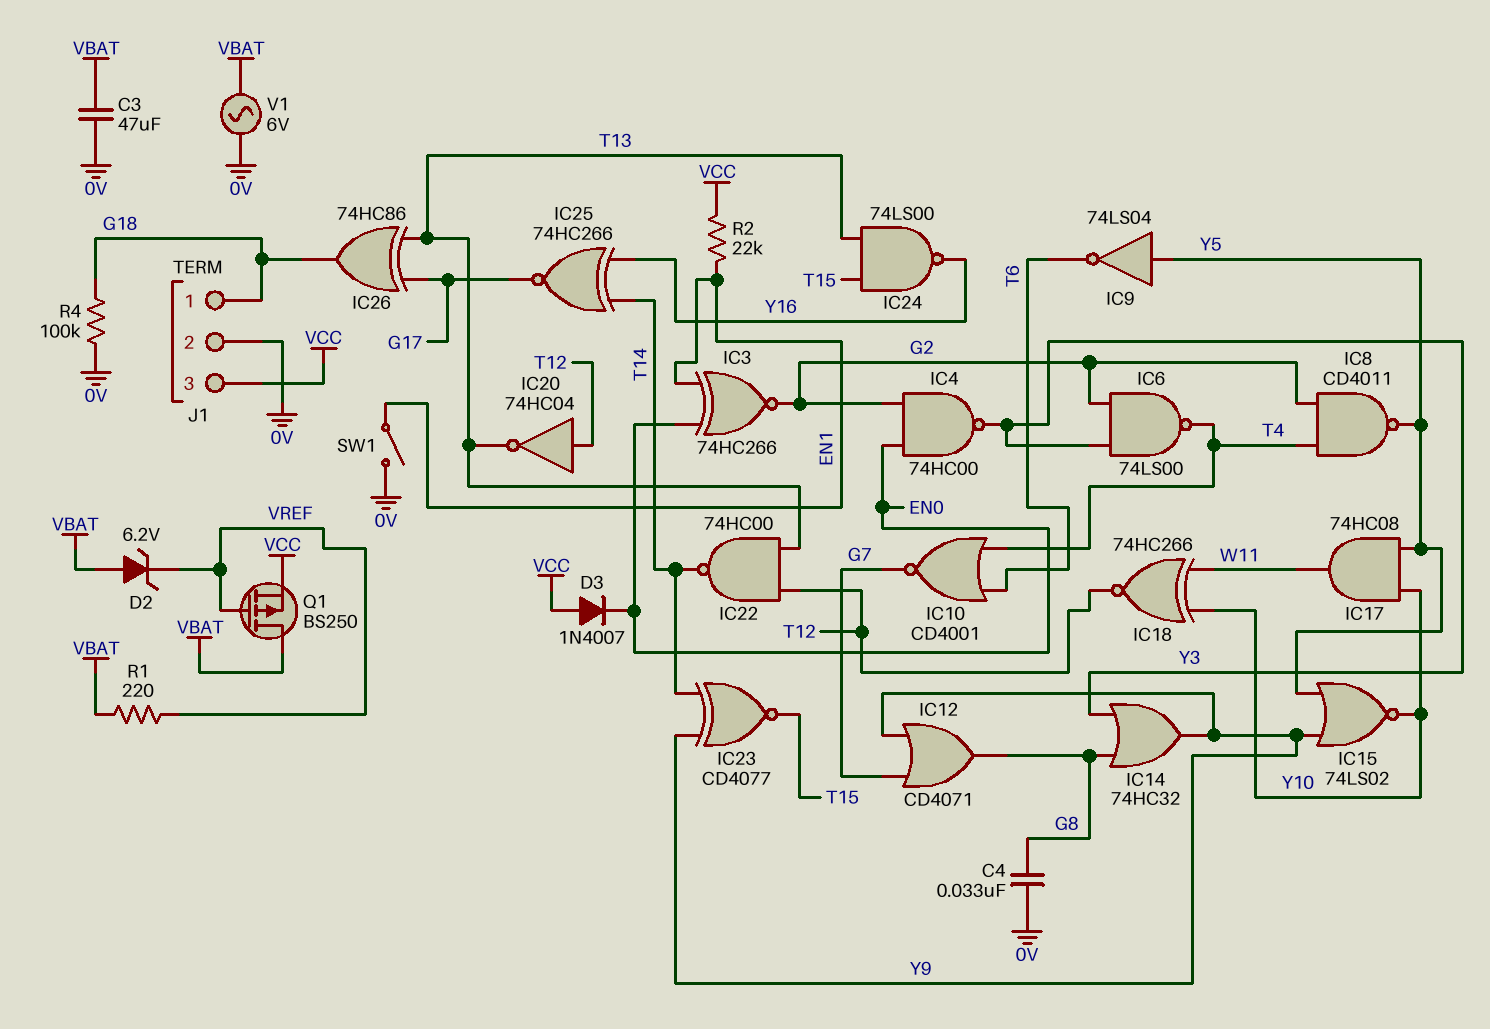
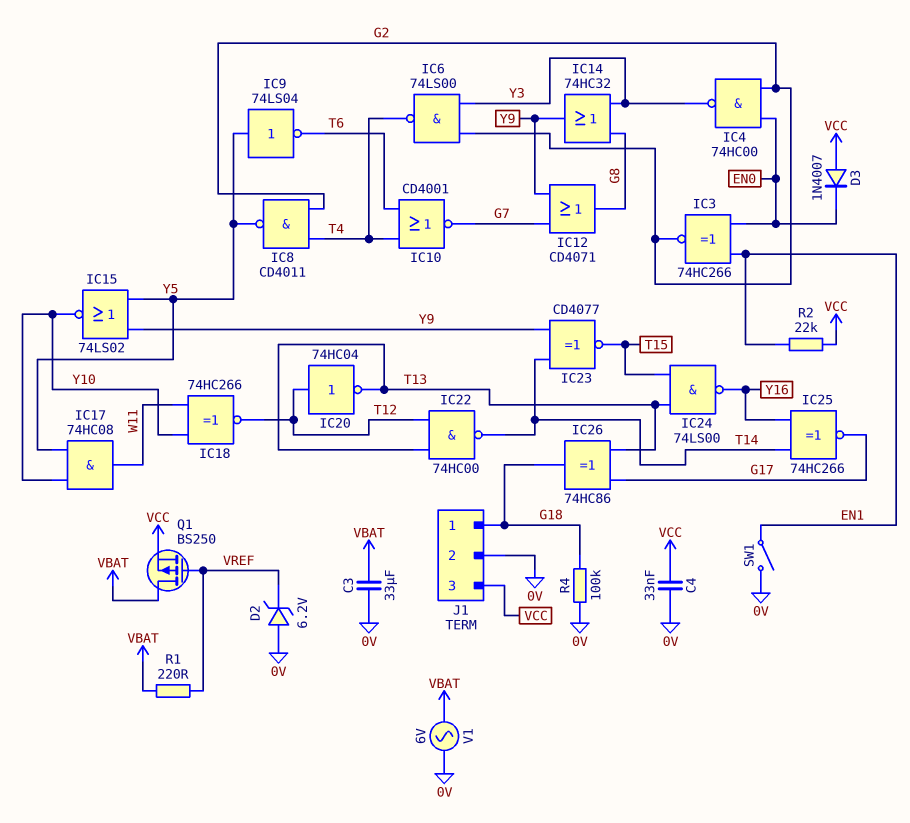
C3: 47uF (0V, VBAT) -> 33uF (0V, VBAT)
C4: 33nF (0V, G8) -> 33nF (0V, VCC)
D2: zener 6.2V (A VBAT, K VREF) -> zener 6.2V (A 0V, K VREF)

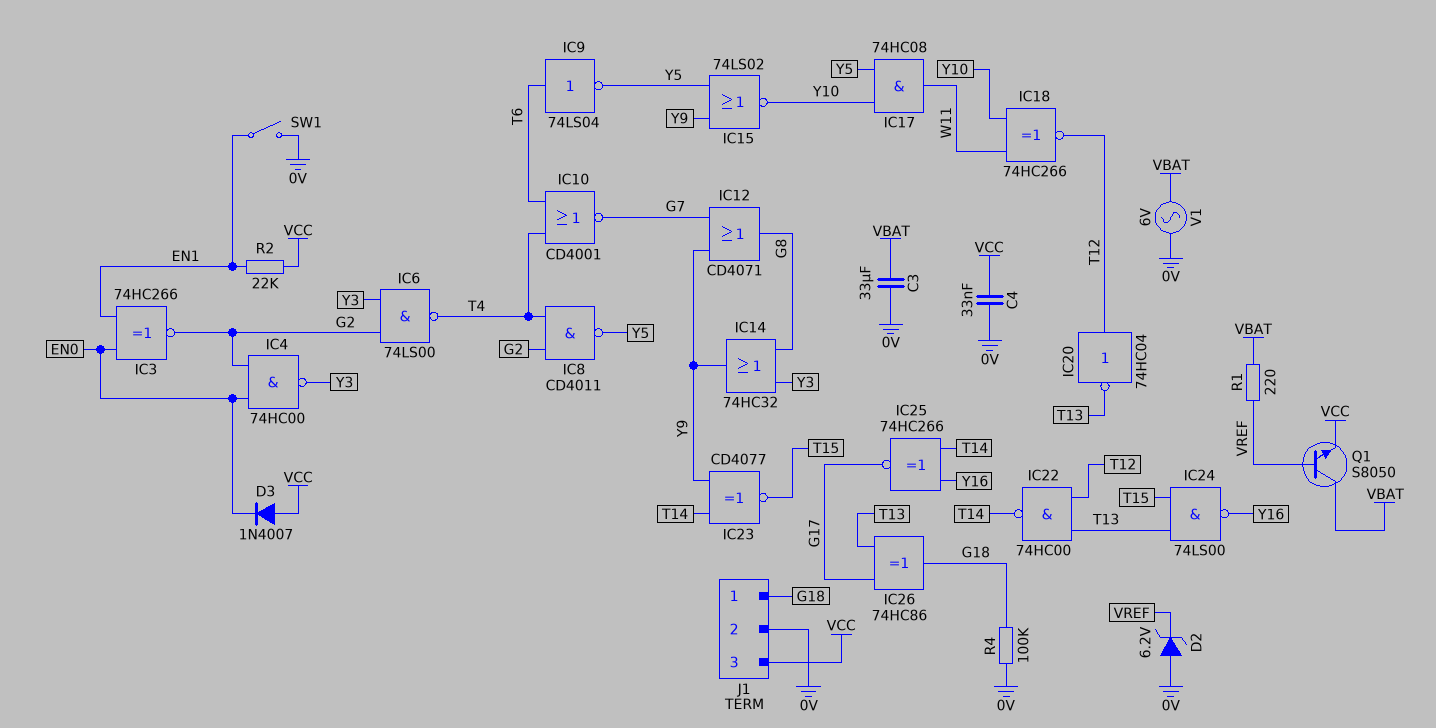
IC9: NOT 74LS04 (in Y5, out T6) -> NOT 74LS04 (in T6, out Y5)
Q1: PMOS BS250 (G VREF, D VBAT, S VCC) -> NPN S8050 (B VREF, C VBAT, E VCC)

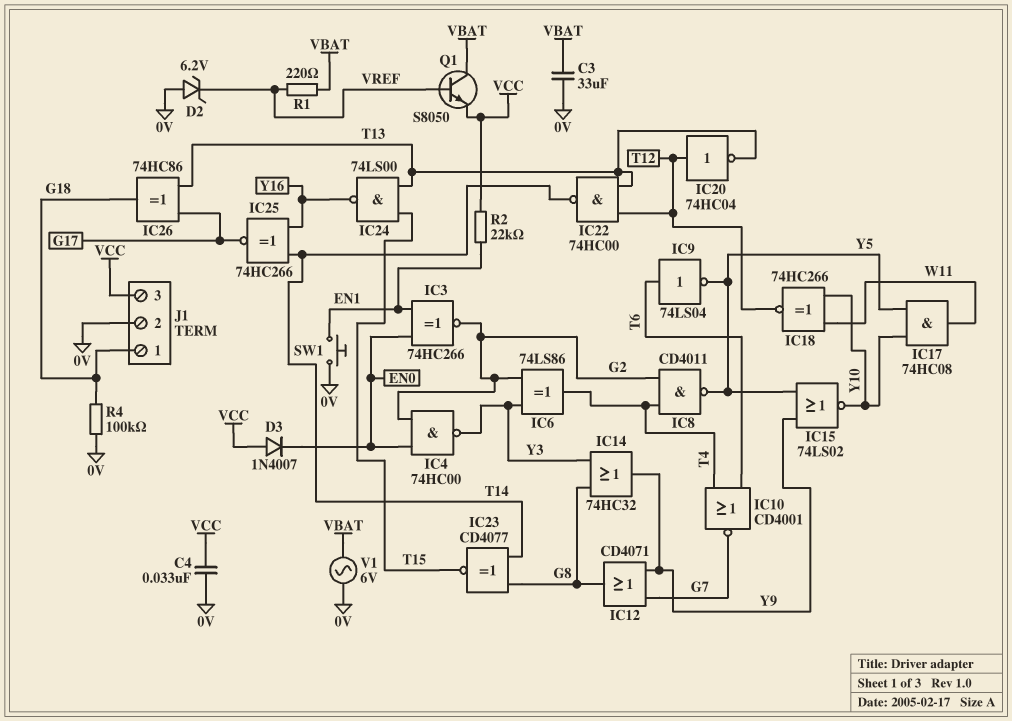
IC6: NAND 74LS00 (in G2, in Y3, out T4) -> XOR 74LS86 (in G2, in Y3, out T4)
IC23: XNOR CD4077 (in T14, in Y9, out T15) -> XNOR CD4077 (in G8, in T14, out T15)
SW1: switch (0V, EN1) -> button (0V, EN1)

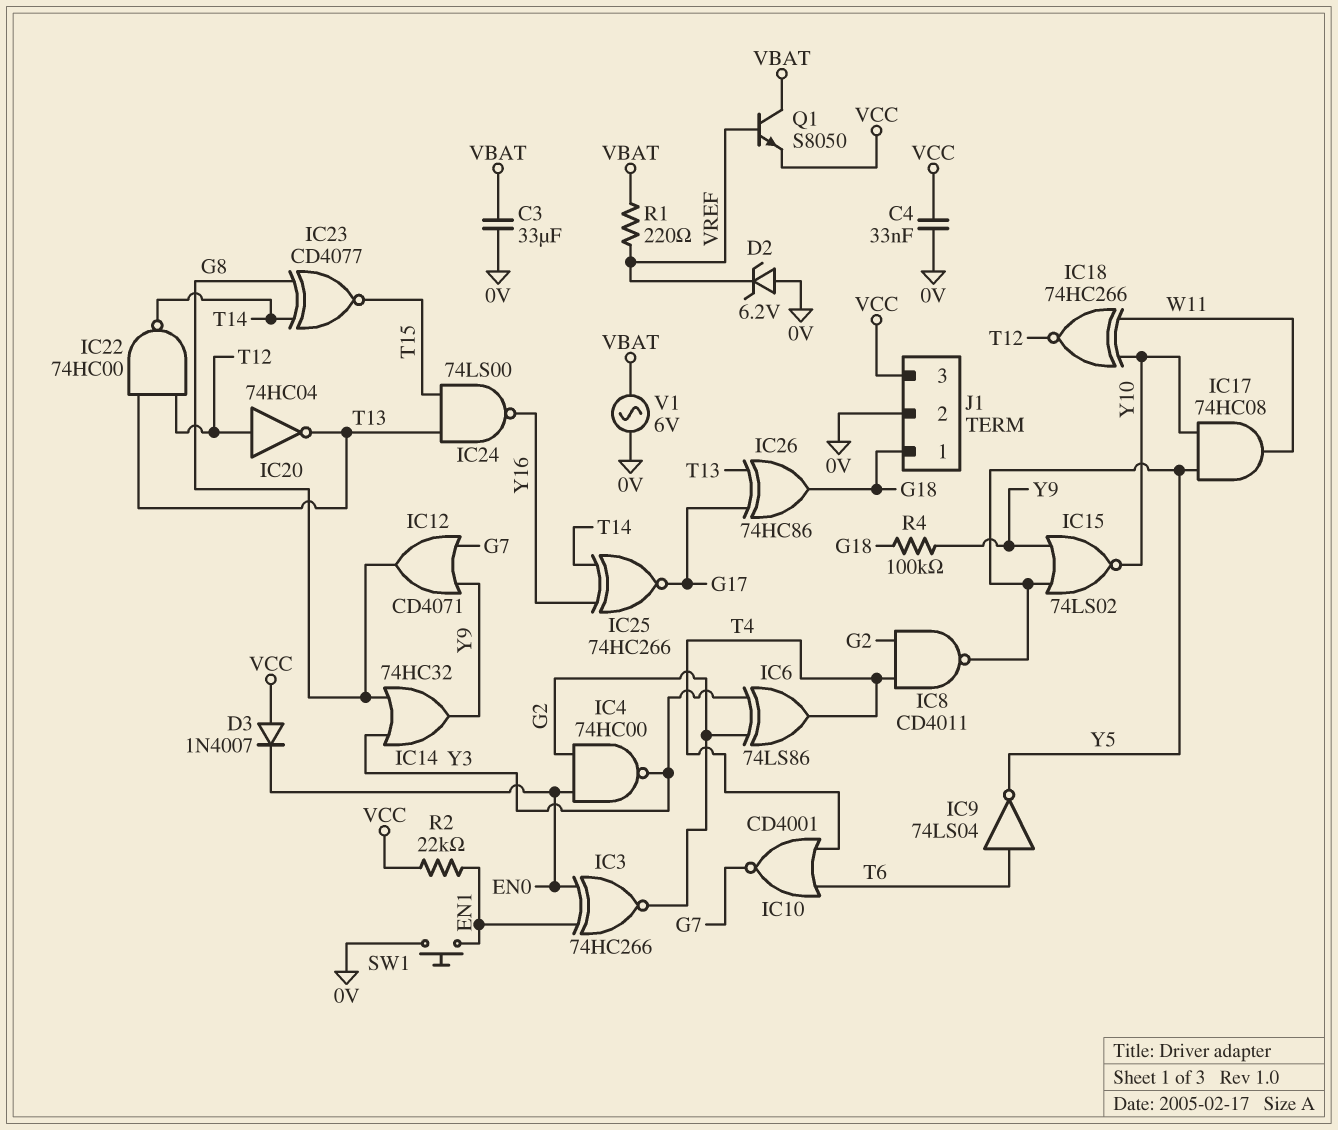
R4: 100k (0V, G18) -> 100k (G18, Y9)

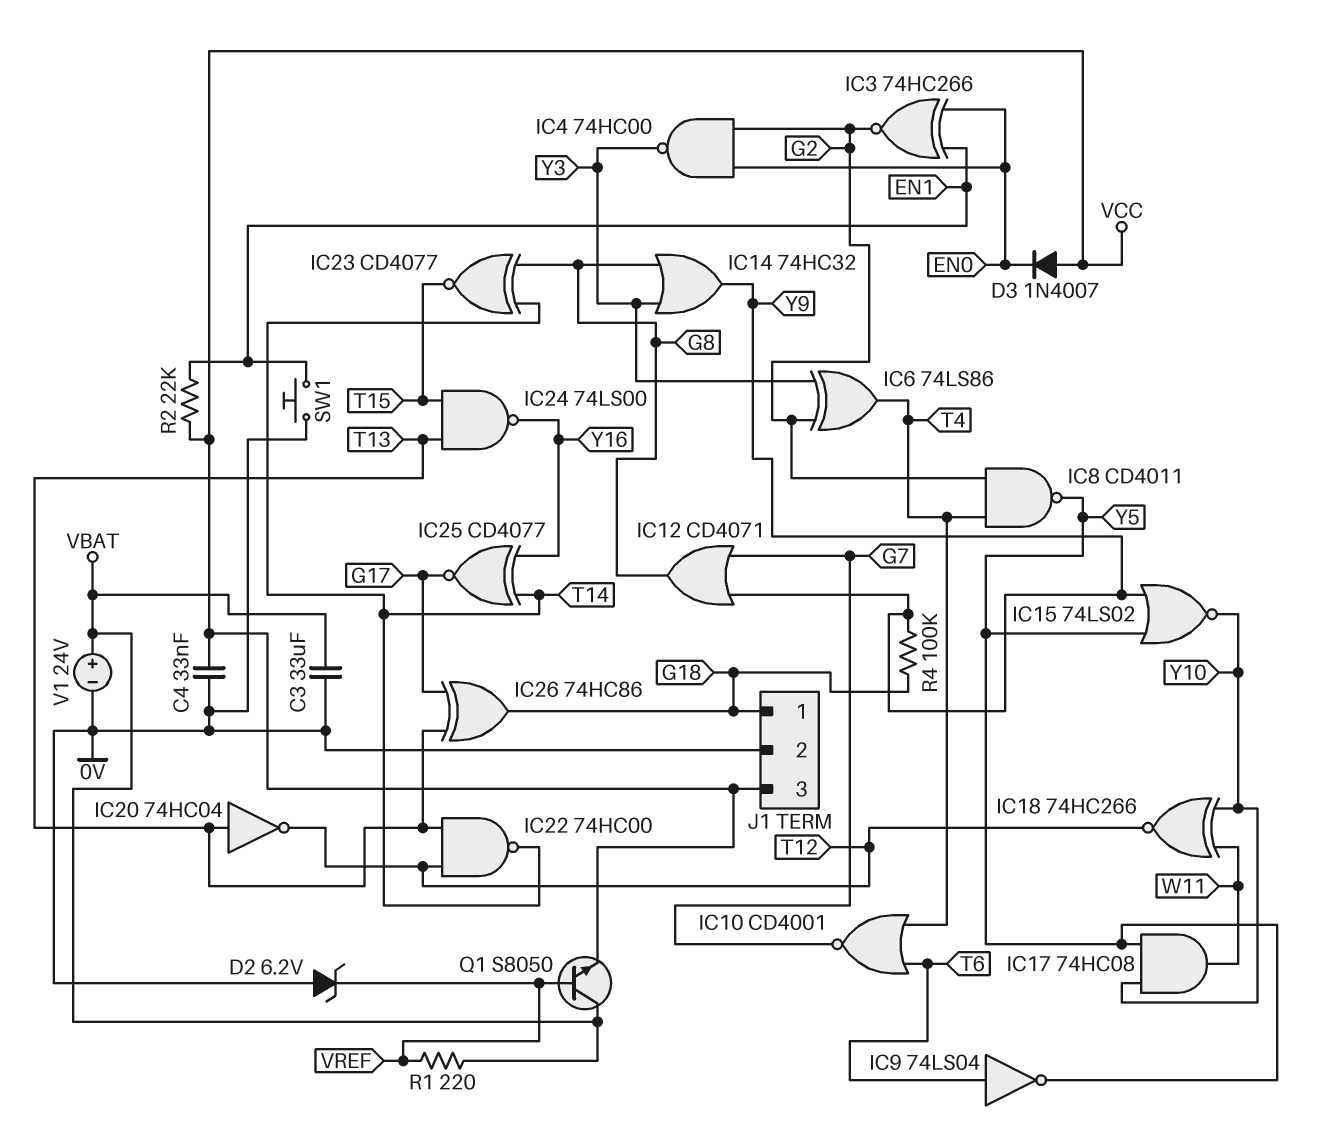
IC20: NOT 74HC04 (in T12, out T13) -> NOT 74HC04 (in T13, out T12)
IC25: XNOR 74HC266 (in T14, in Y16, out G17) -> XNOR CD4077 (in T14, in Y16, out G17)
V1: AC 6V (0V, VBAT) -> 24V (plus VBAT, minus 0V)

